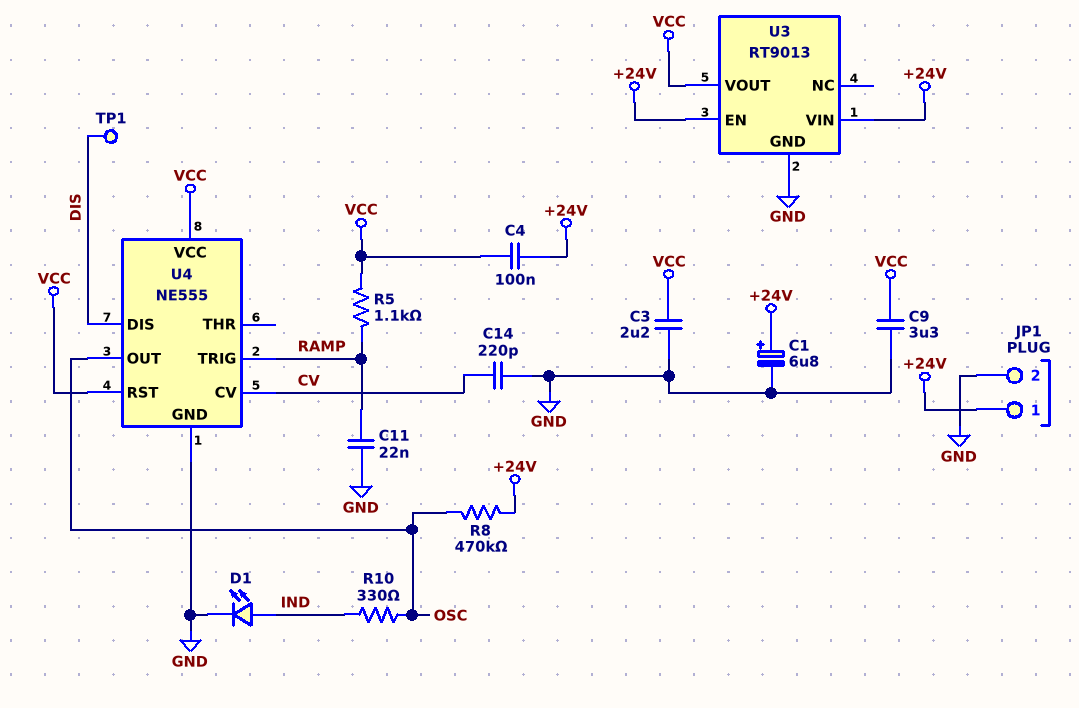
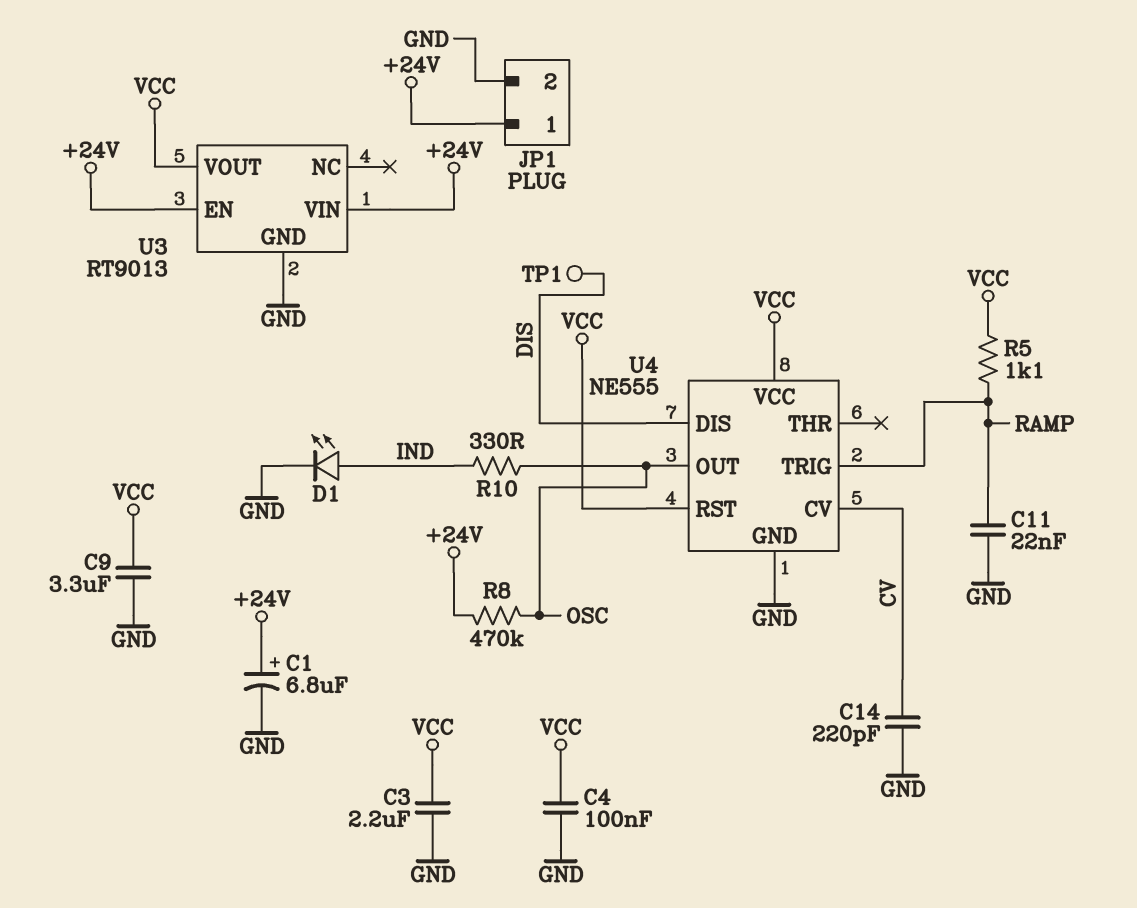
C4: 100nF (+24V, VCC) -> 100nF (GND, VCC)

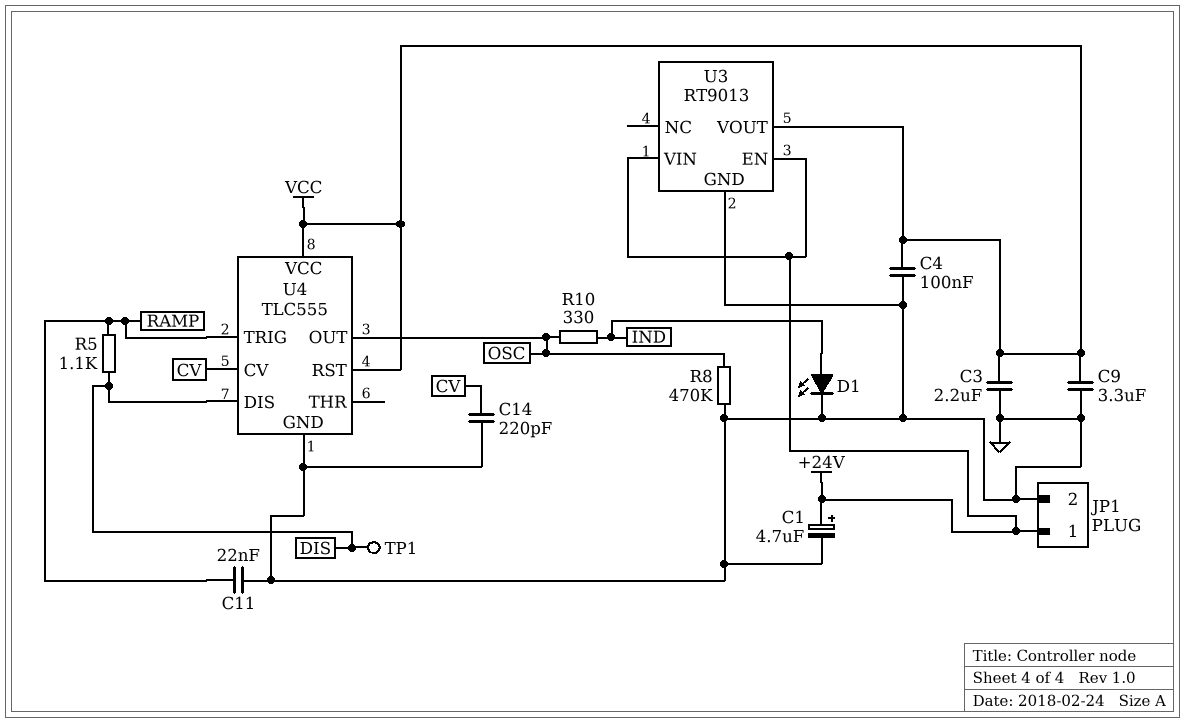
C1: 6.8uF (plus +24V, minus GND) -> 4.7uF (plus +24V, minus GND)
R5: 1.1k (RAMP, VCC) -> 1.1k (DIS, RAMP)
R8: 470k (+24V, OSC) -> 470k (GND, OSC)
U4: NE555 -> TLC555

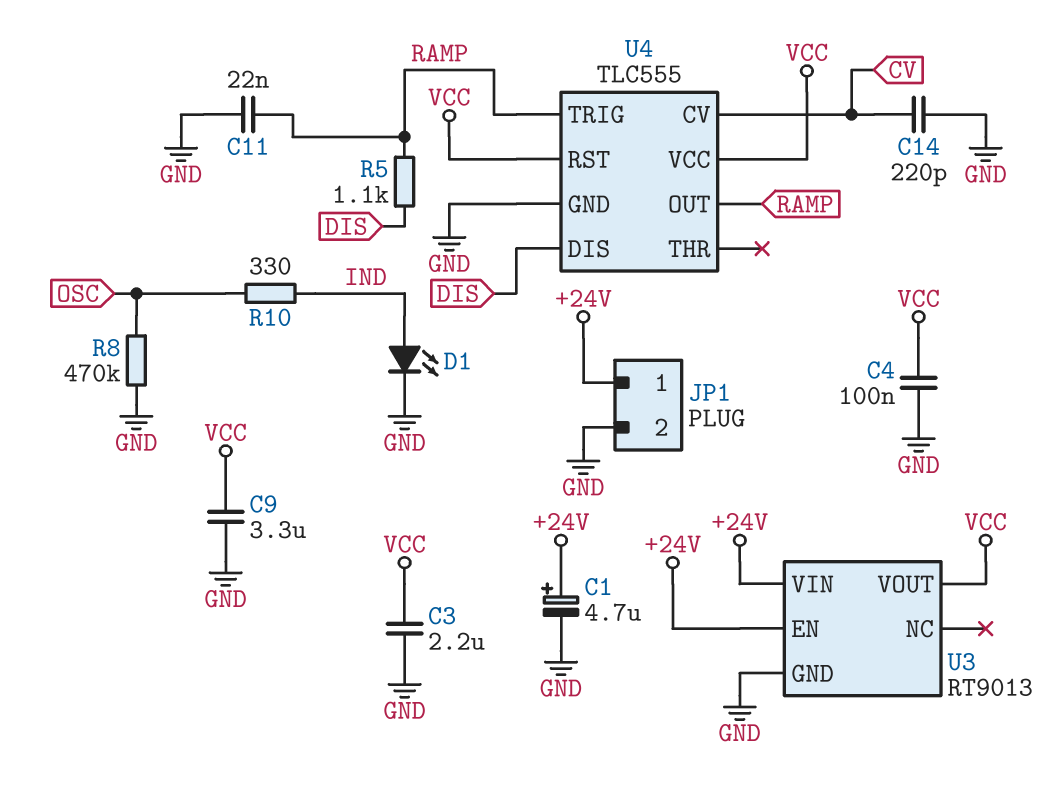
TP1: test point (DIS) -> none
U4 pin OUT: OSC -> RAMP

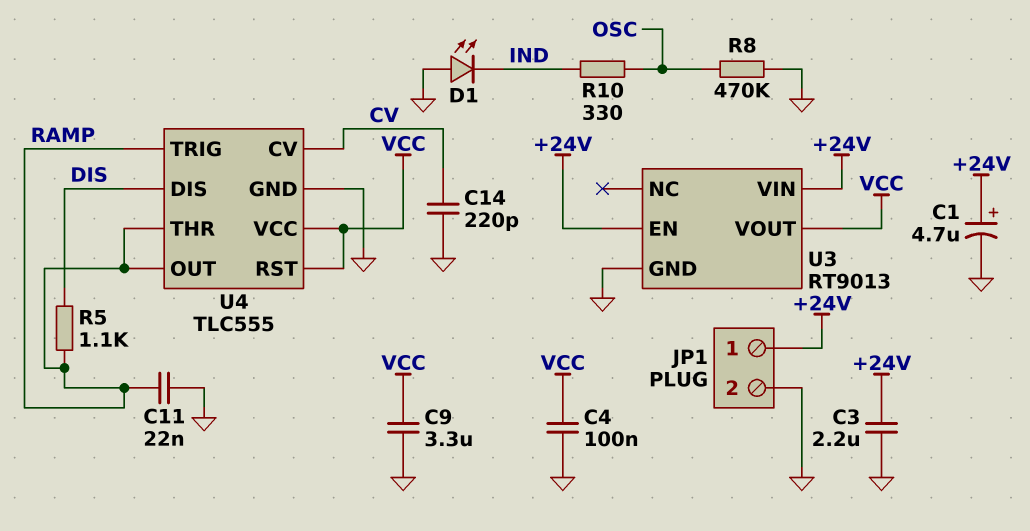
C3: 2.2uF (GND, VCC) -> 2.2uF (+24V, GND)
D1: LED (A IND, K GND) -> LED (A GND, K IND)
U4 pin THR: none -> RAMP

